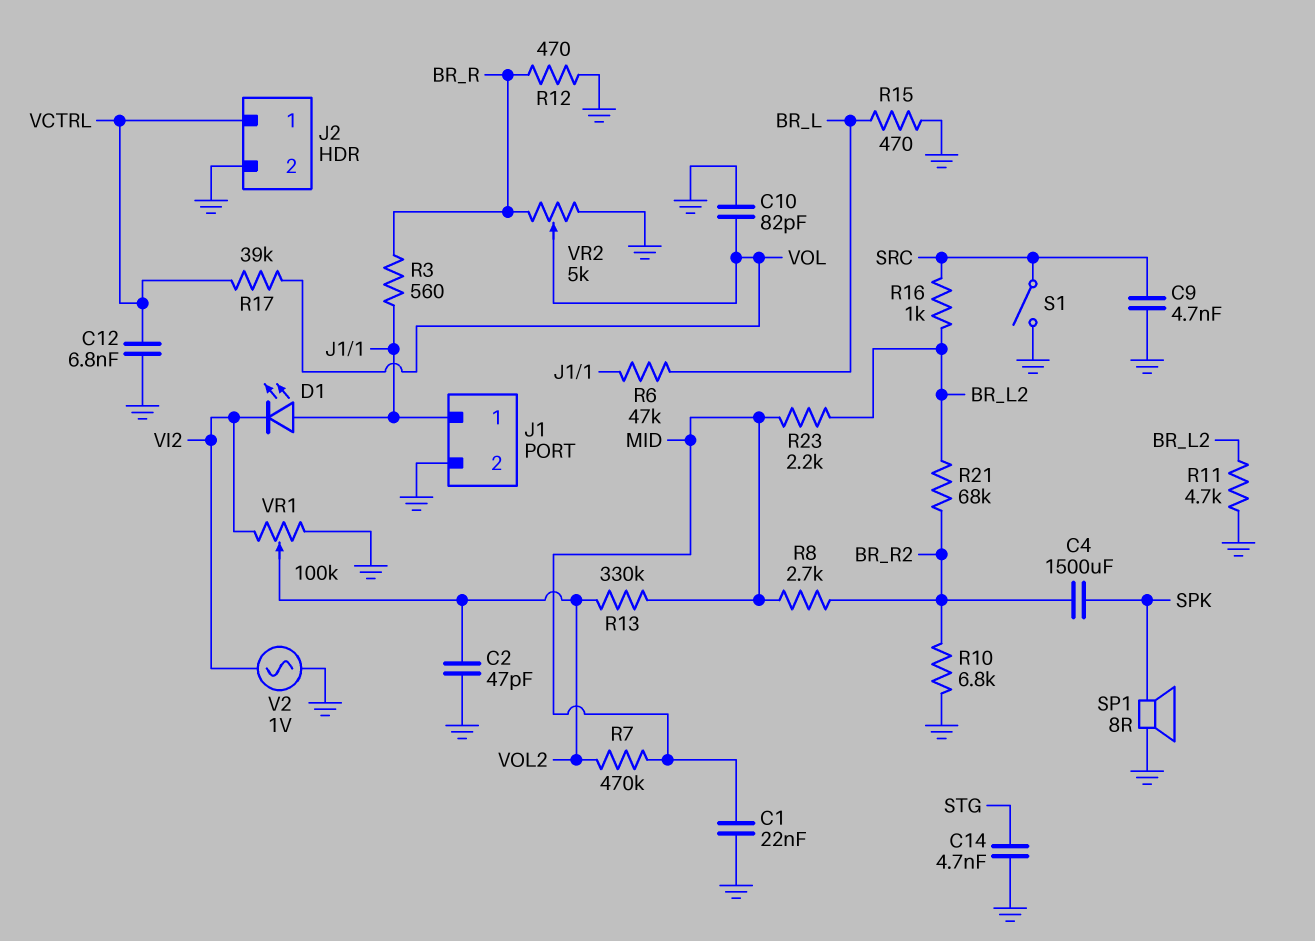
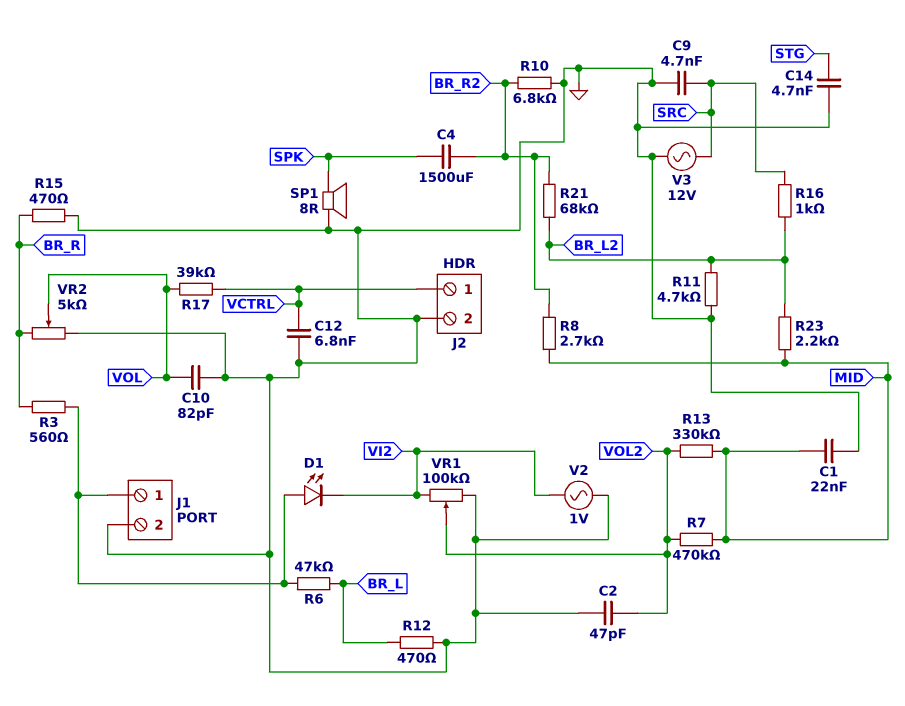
R12: 470 (BR_R, GND) -> 470 (BR_L, GND)
R15: 470 (BR_L, GND) -> 470 (BR_R, GND)
S1: switch (GND, SRC) -> none
V3: none -> AC 12V (GND, SRC)

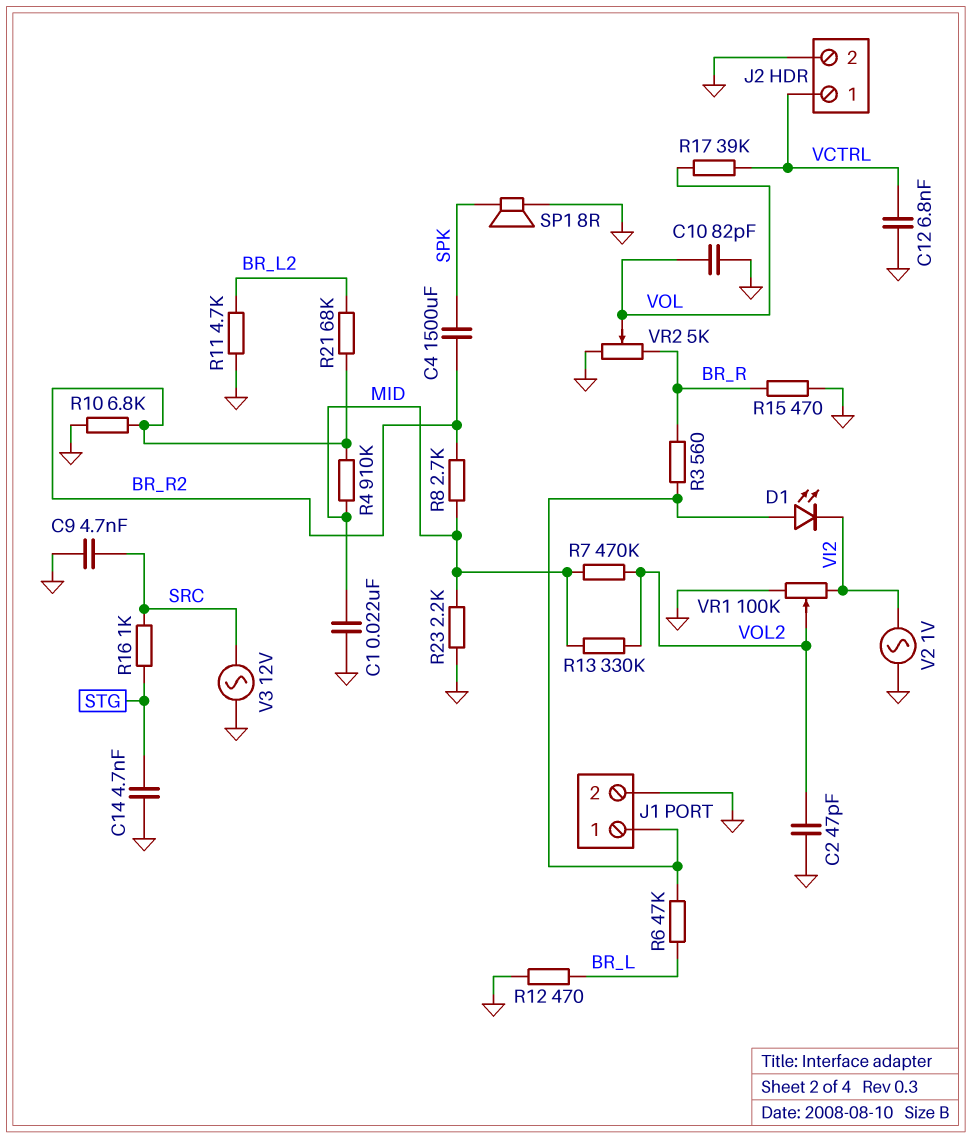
R4: none -> 910k (BR_R2, MID)
R16: 1k (BR_L2, SRC) -> 1k (SRC, STG)
R23: 2.2k (BR_L2, MID) -> 2.2k (GND, MID)

